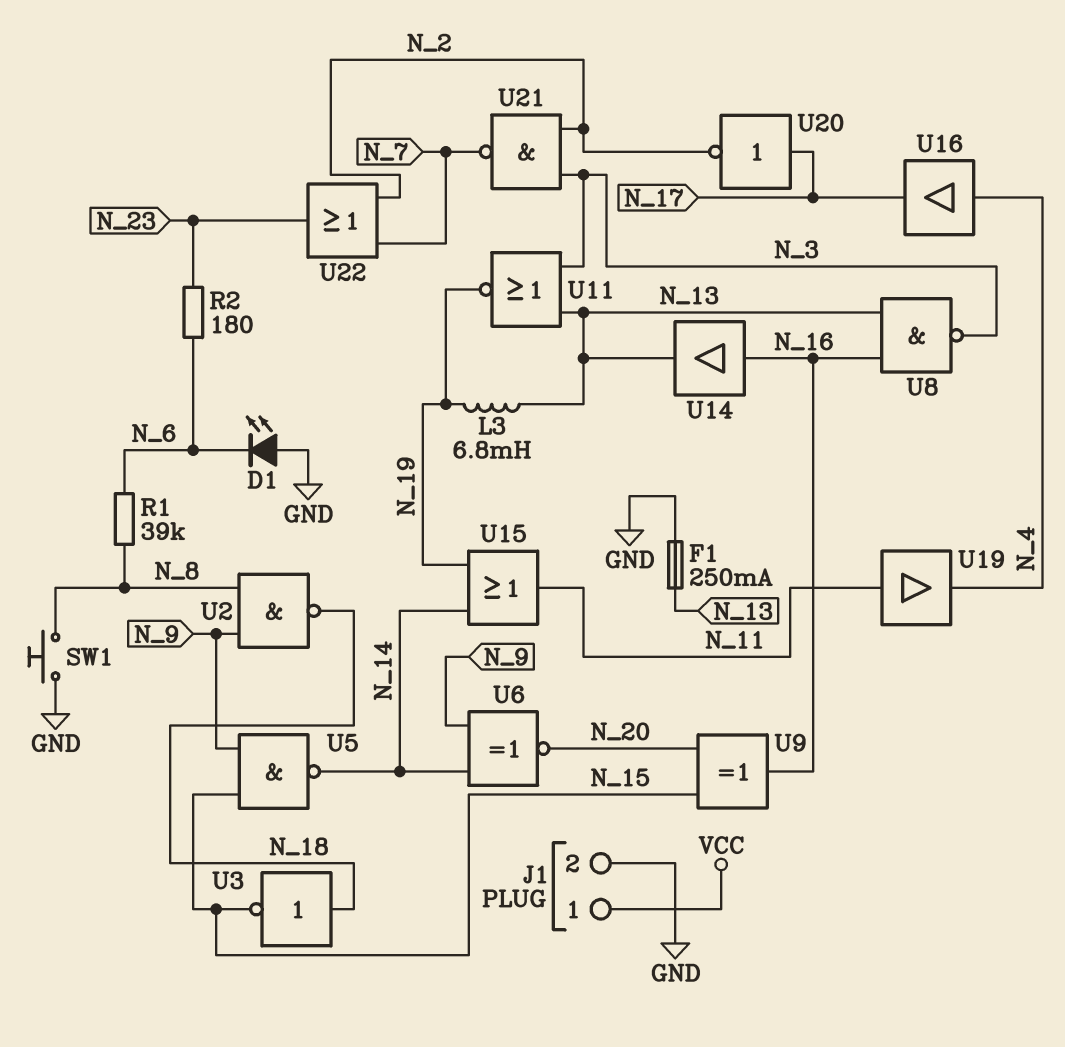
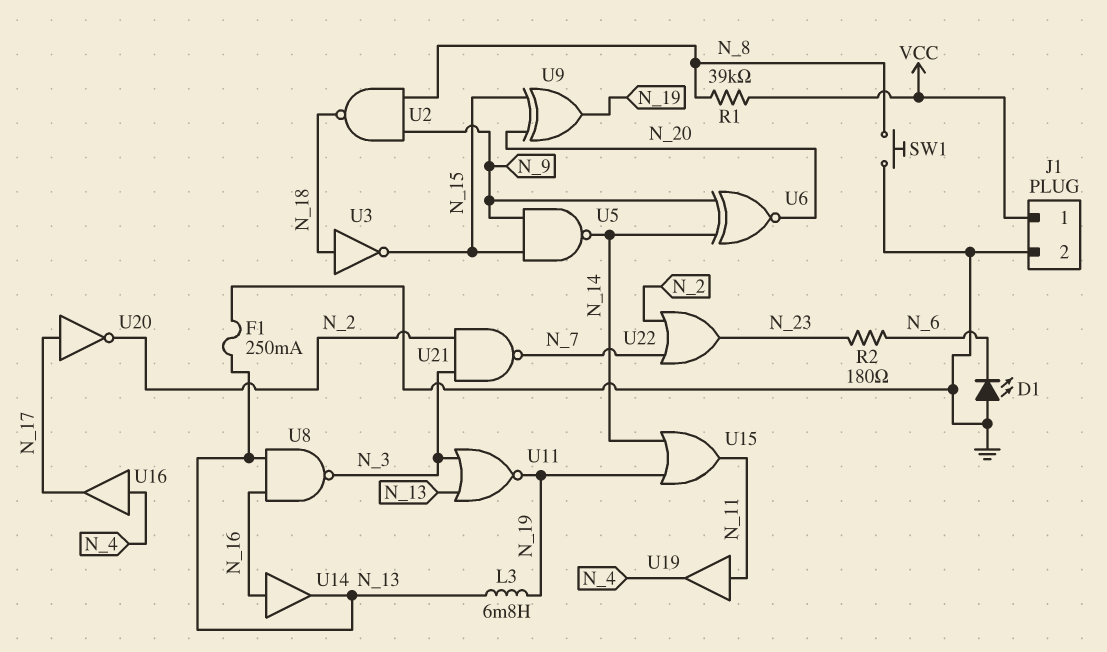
R1: 39k (N_6, N_8) -> 39k (N_8, VCC)
U9: XOR (in N_15, in N_20, out N_16) -> XOR (in N_15, in N_20, out N_19)

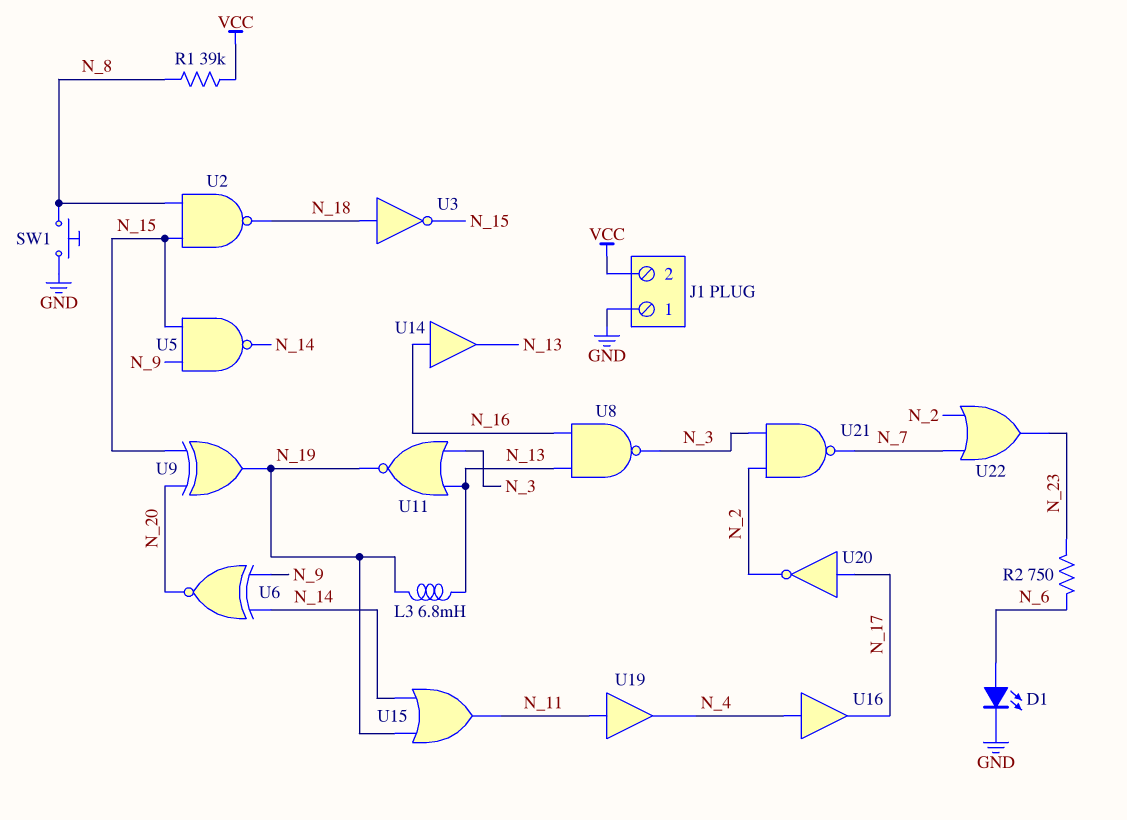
D1: LED (A GND, K N_6) -> LED (A N_6, K GND)
F1: 250mA (GND, N_13) -> none
J1 pin 1: VCC -> GND
J1 pin 2: GND -> VCC
R2: 180 (N_6, N_23) -> 750 (N_6, N_23)
U2: NAND (in N_8, in N_9, out N_18) -> NAND (in N_8, in N_15, out N_18)

